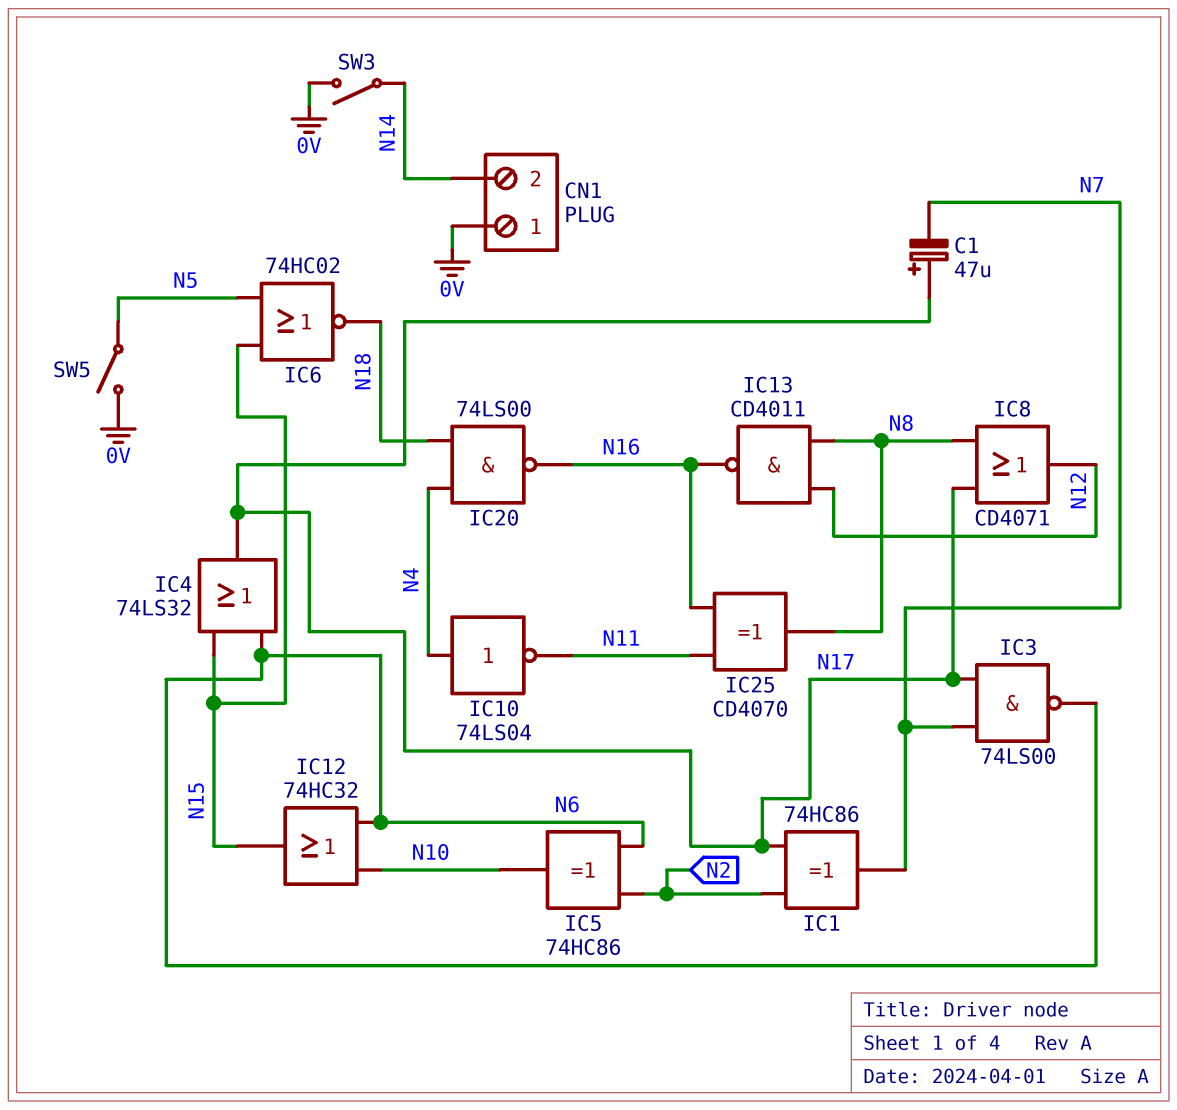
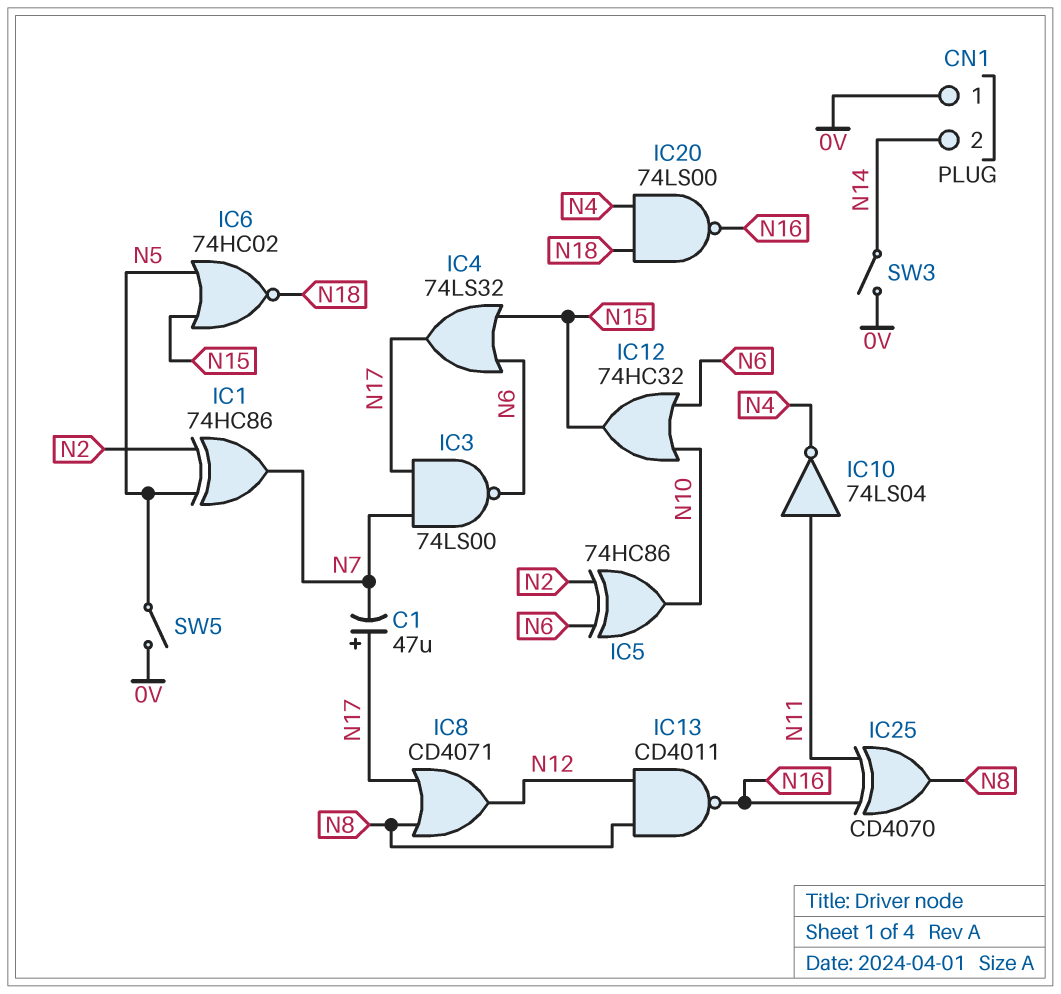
IC1: XOR 74HC86 (in N2, in N17, out N7) -> XOR 74HC86 (in N2, in N5, out N7)
IC10: NOT 74LS04 (in N4, out N11) -> NOT 74LS04 (in N11, out N4)

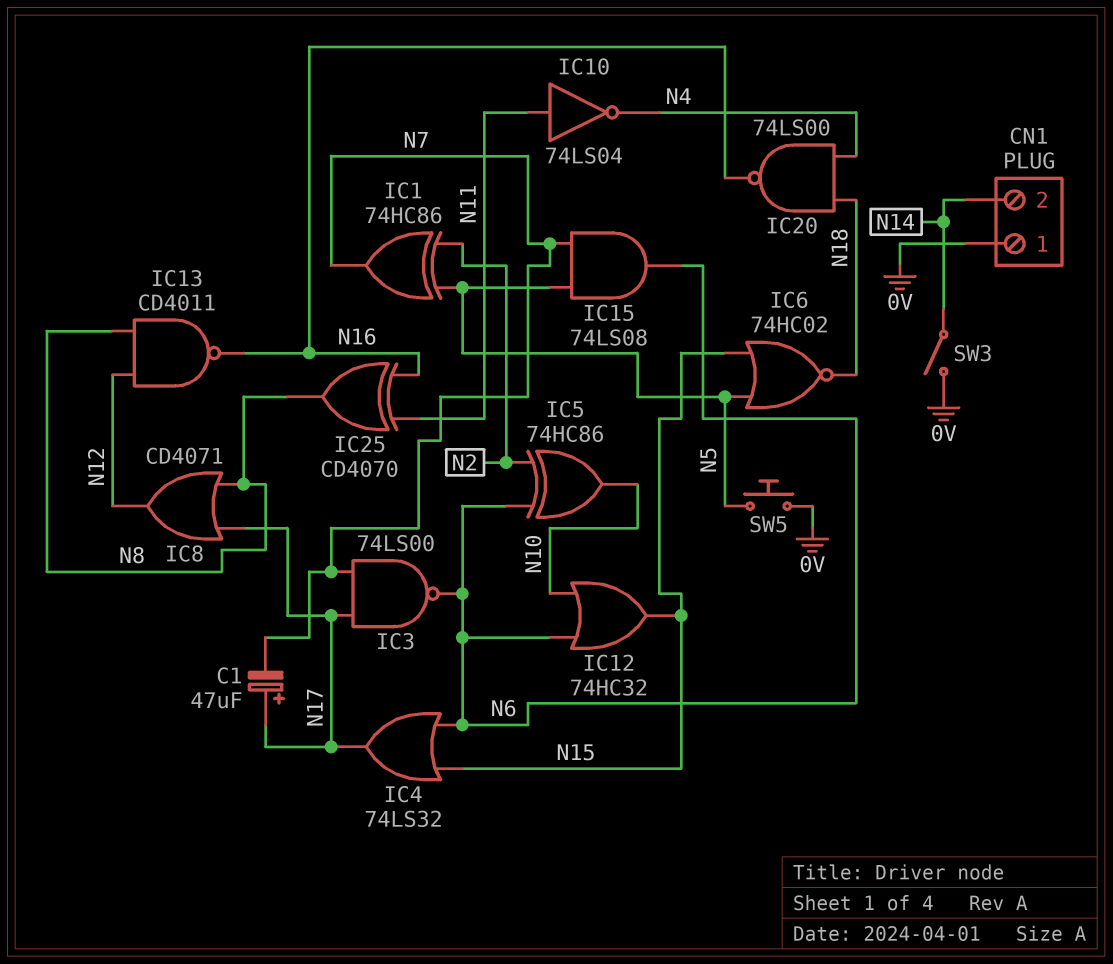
IC15: none -> AND 74LS08 (in N5, in N7, out N6)
SW5: switch (0V, N5) -> button (0V, N5)

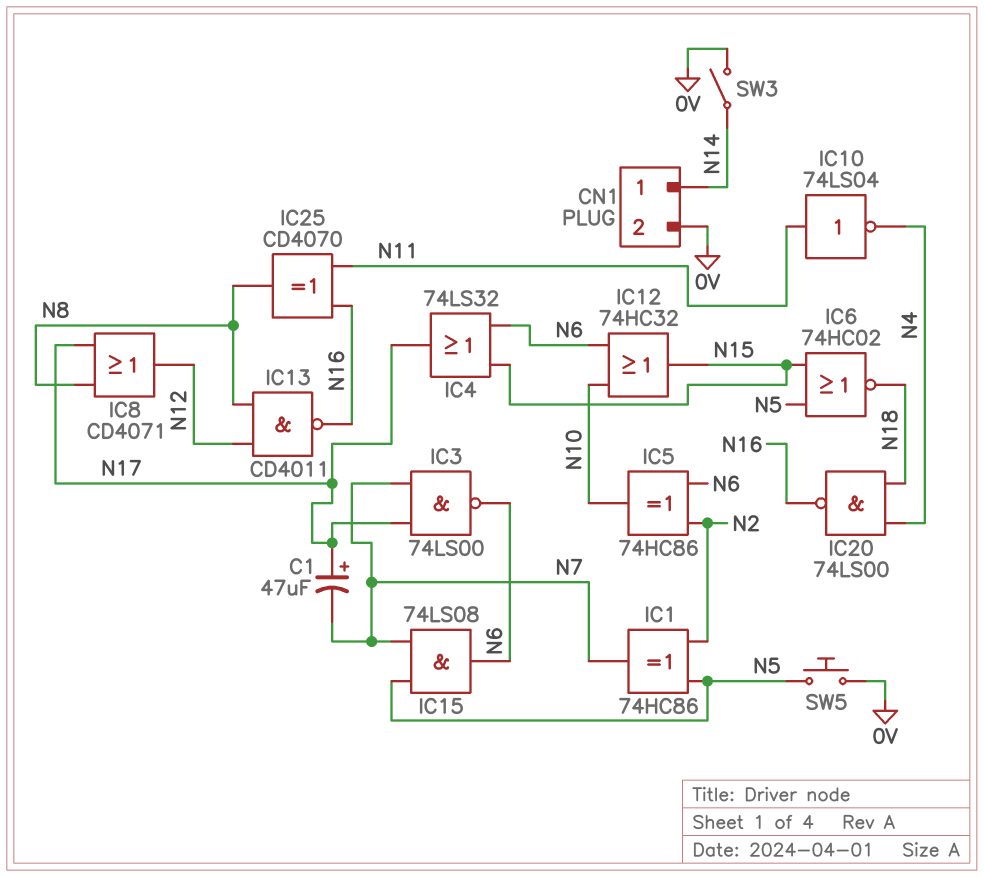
CN1 pin 1: 0V -> N14
CN1 pin 2: N14 -> 0V

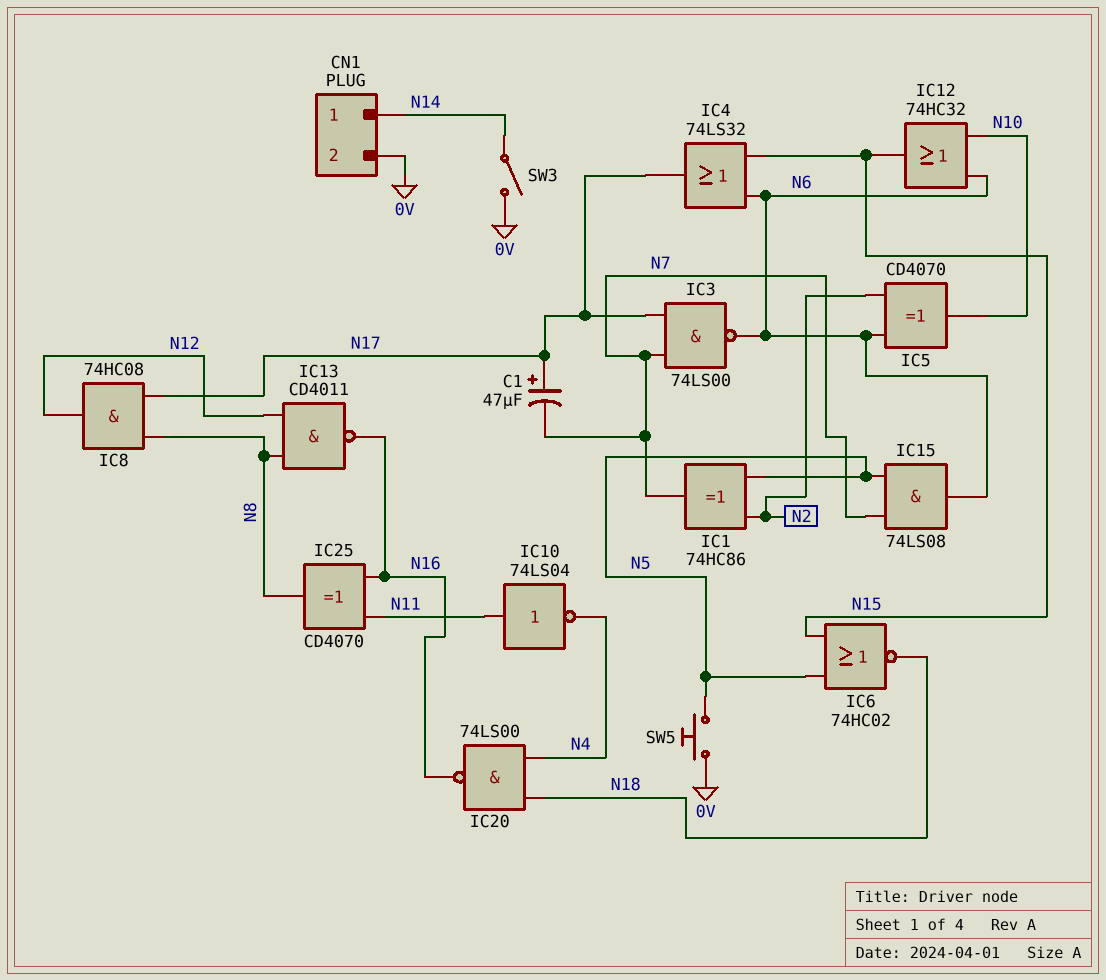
IC5: XOR 74HC86 (in N2, in N6, out N10) -> XOR CD4070 (in N2, in N6, out N10)
IC8: OR CD4071 (in N8, in N17, out N12) -> AND 74HC08 (in N8, in N17, out N12)

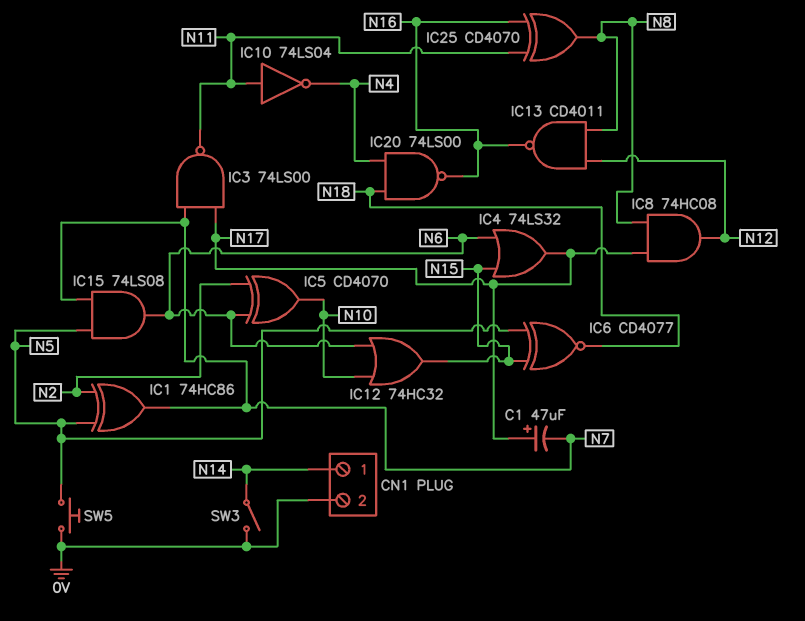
IC3: NAND 74LS00 (in N7, in N17, out N6) -> NAND 74LS00 (in N7, in N17, out N11)
IC6: NOR 74HC02 (in N5, in N15, out N18) -> XNOR CD4077 (in N5, in N15, out N18)

